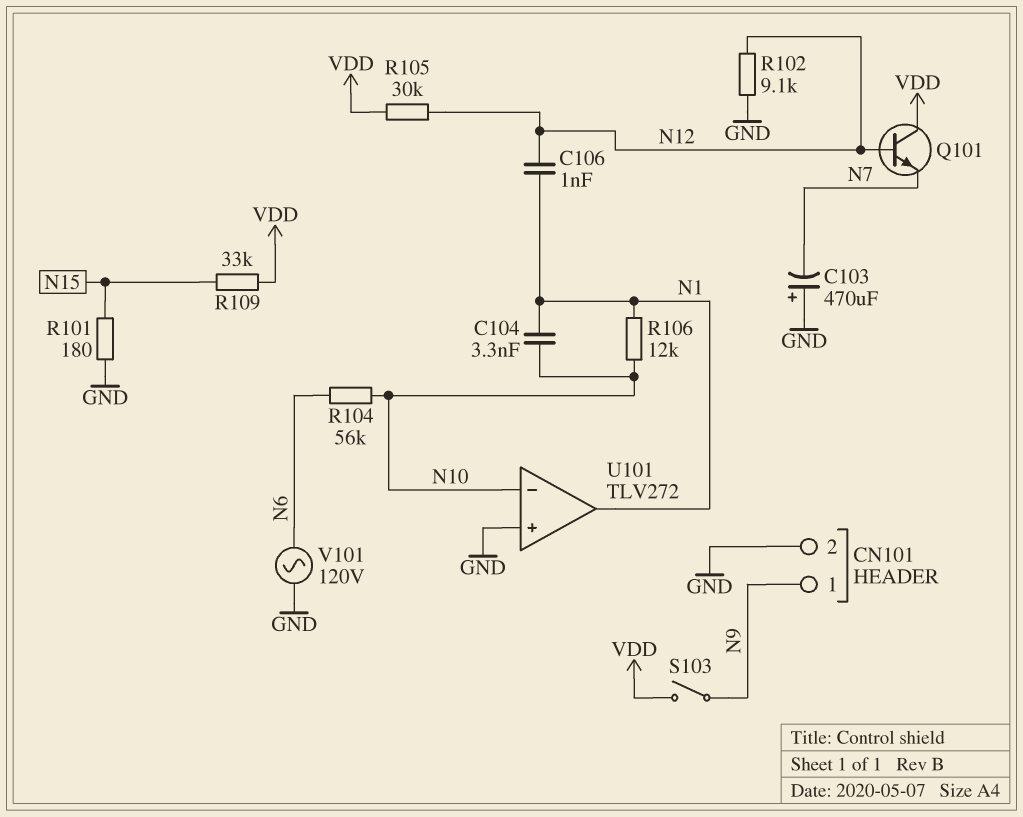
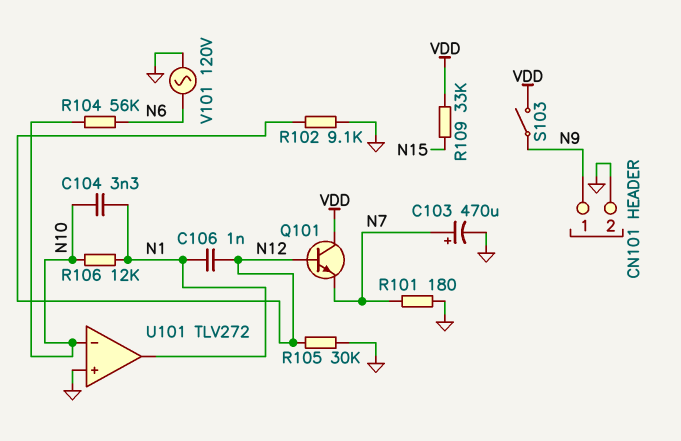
C103: 470uF (plus GND, minus N7) -> 470uF (plus N7, minus GND)
R101: 180 (GND, N15) -> 180 (GND, N7)
R105: 30k (N12, VDD) -> 30k (GND, N12)

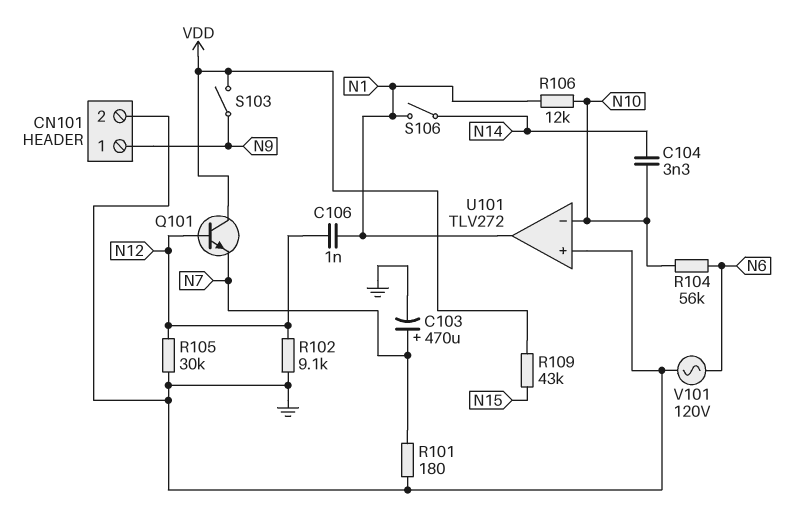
C104: 3.3nF (N1, N10) -> 3.3nF (N10, N14)
R109: 33k (N15, VDD) -> 43k (N15, VDD)
S106: none -> switch (N1, N14)

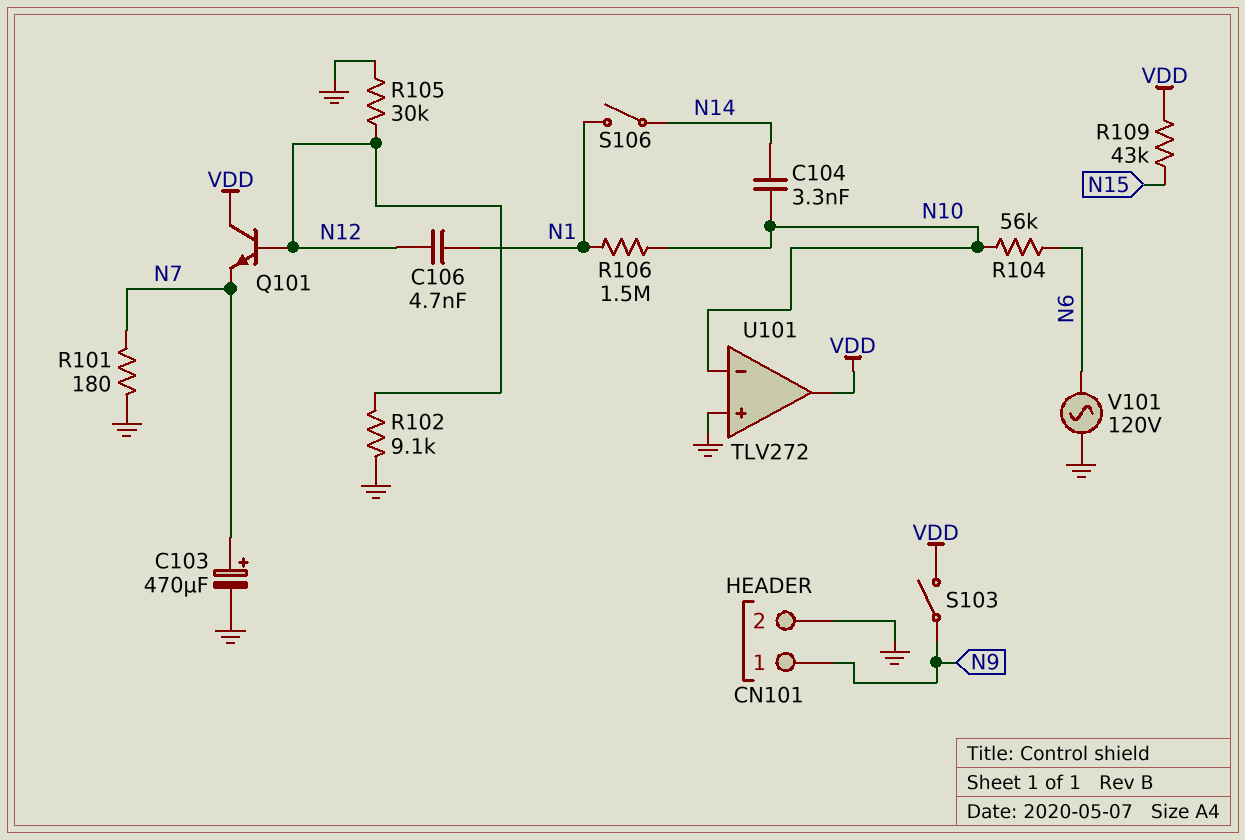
C106: 1nF (N1, N12) -> 4.7nF (N1, N12)
R106: 12k (N1, N10) -> 1.5M (N1, N10)
U101 pin out: N1 -> VDD

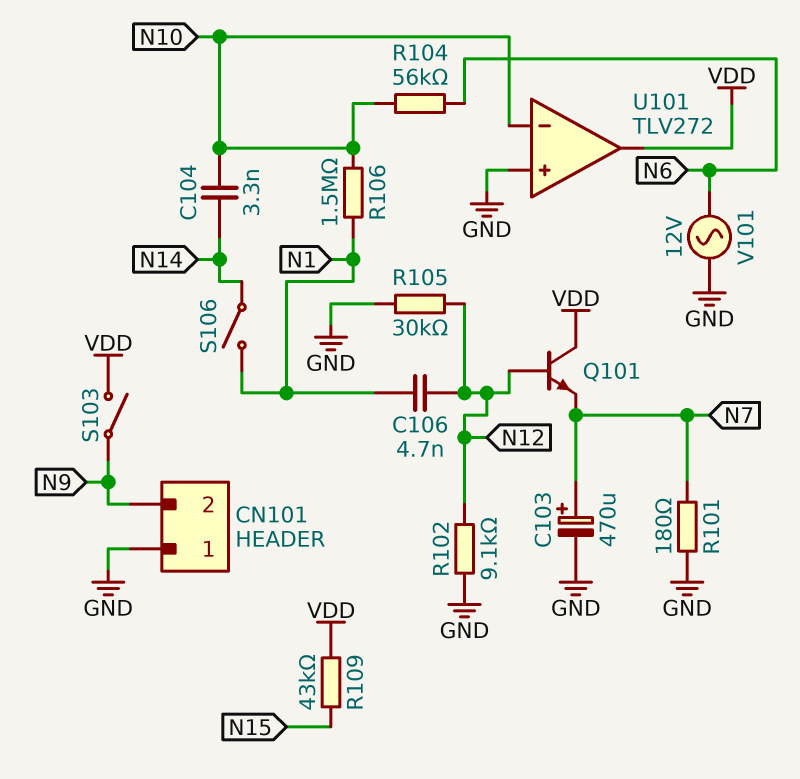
CN101 pin 1: N9 -> GND
CN101 pin 2: GND -> N9
V101: AC 120V (GND, N6) -> AC 12V (GND, N6)

